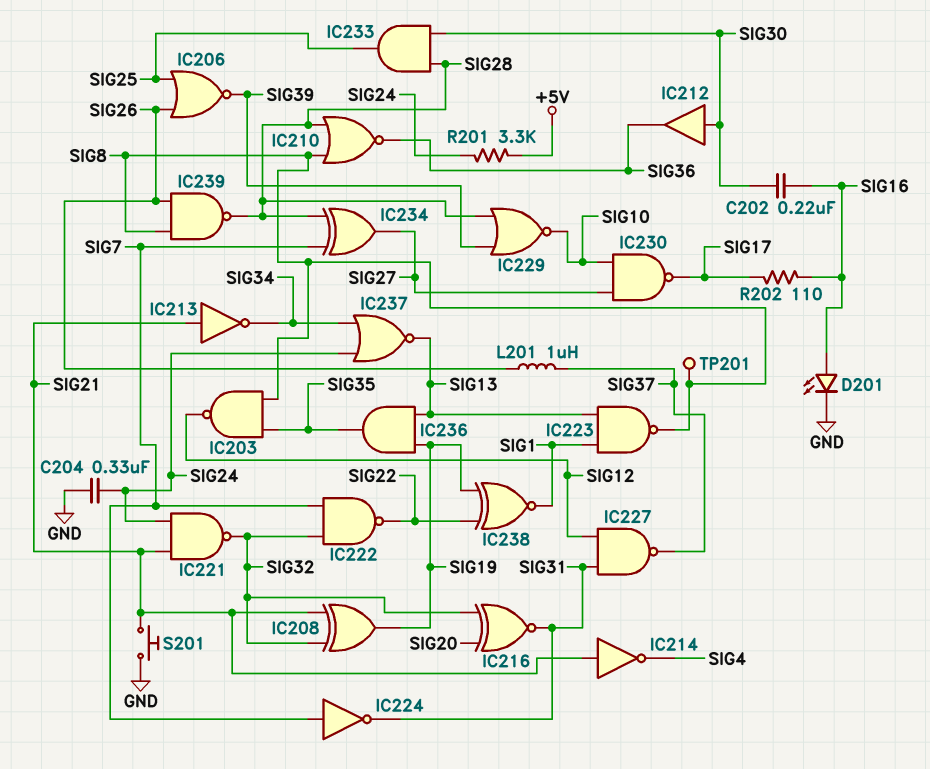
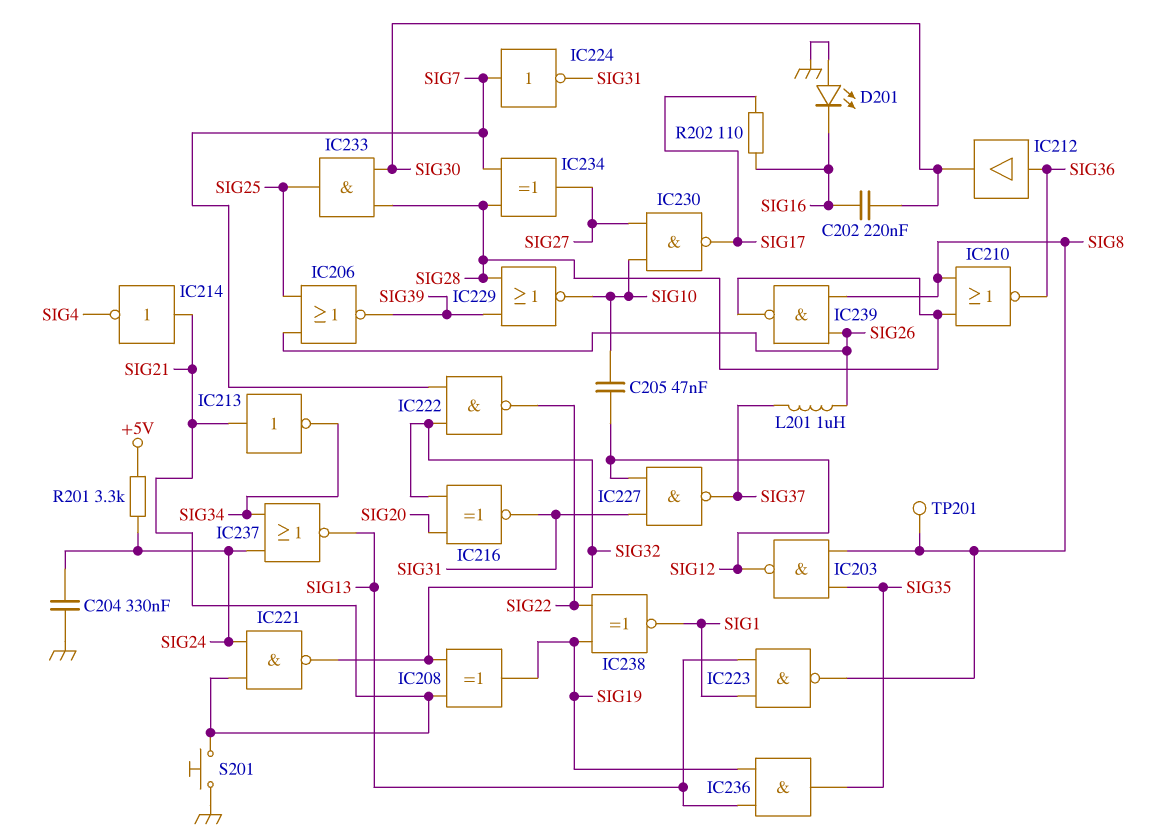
C205: none -> 47nF (SIG10, SIG12)
D201: LED (A SIG16, K GND) -> LED (A GND, K SIG16)
IC212: buffer (in SIG30, out SIG36) -> buffer (in SIG36, out SIG30)

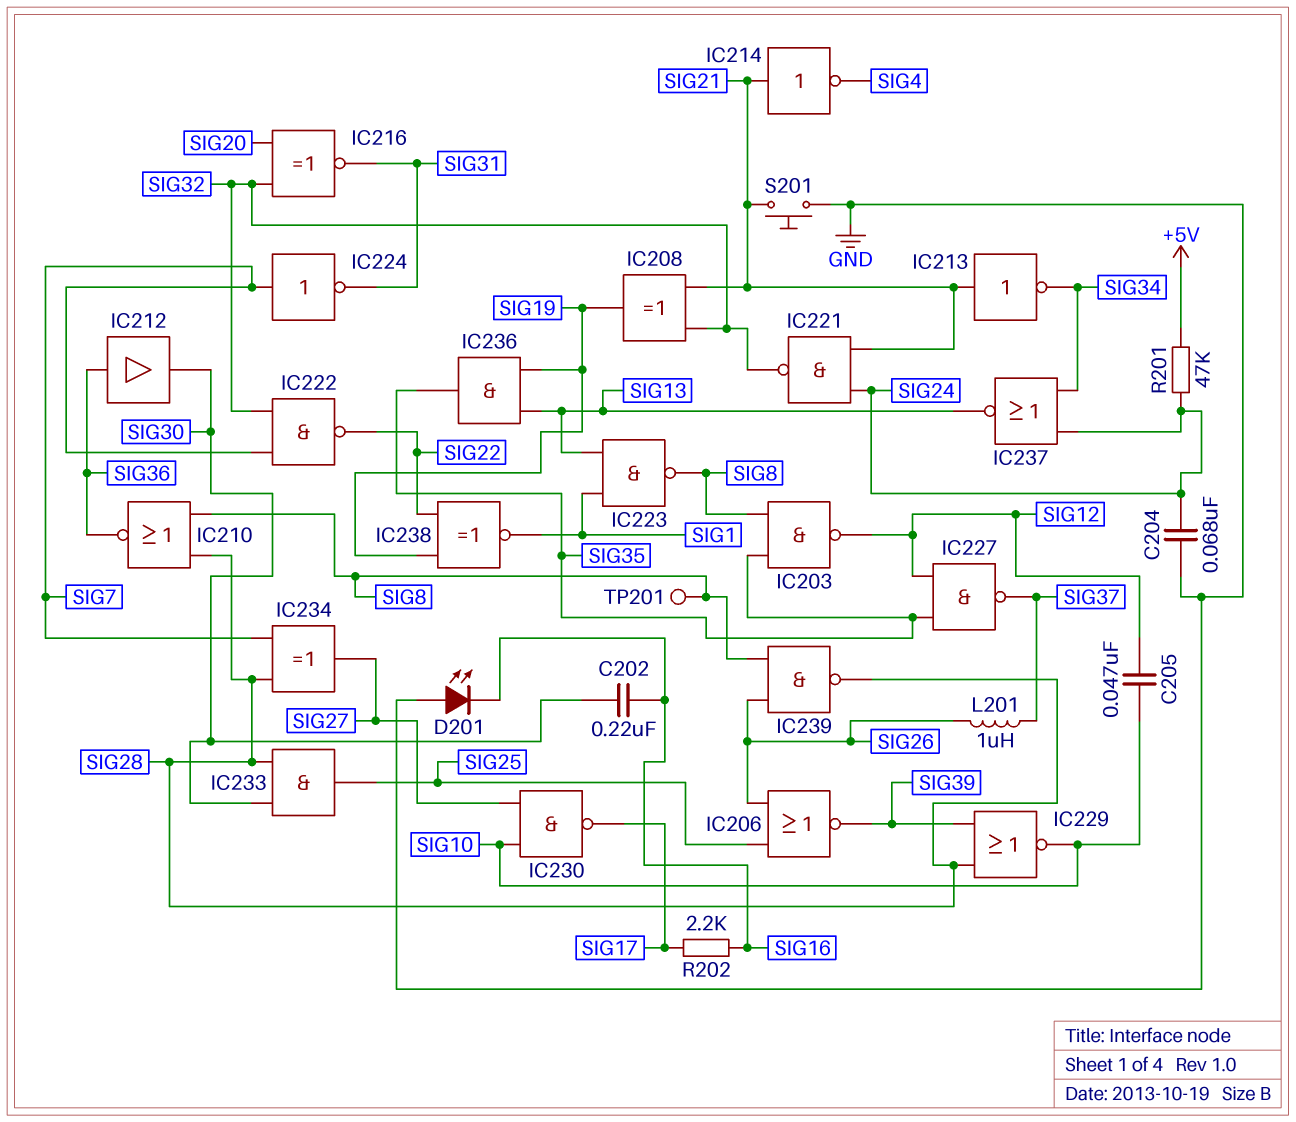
C204: 330nF (GND, SIG24) -> 68nF (GND, SIG24)
IC227: NAND (in SIG12, in SIG31, out SIG37) -> NAND (in SIG12, in SIG35, out SIG37)
R201: 3.3k (+5V, SIG24) -> 47k (+5V, SIG24)
R202: 110 (SIG16, SIG17) -> 2.2k (SIG16, SIG17)

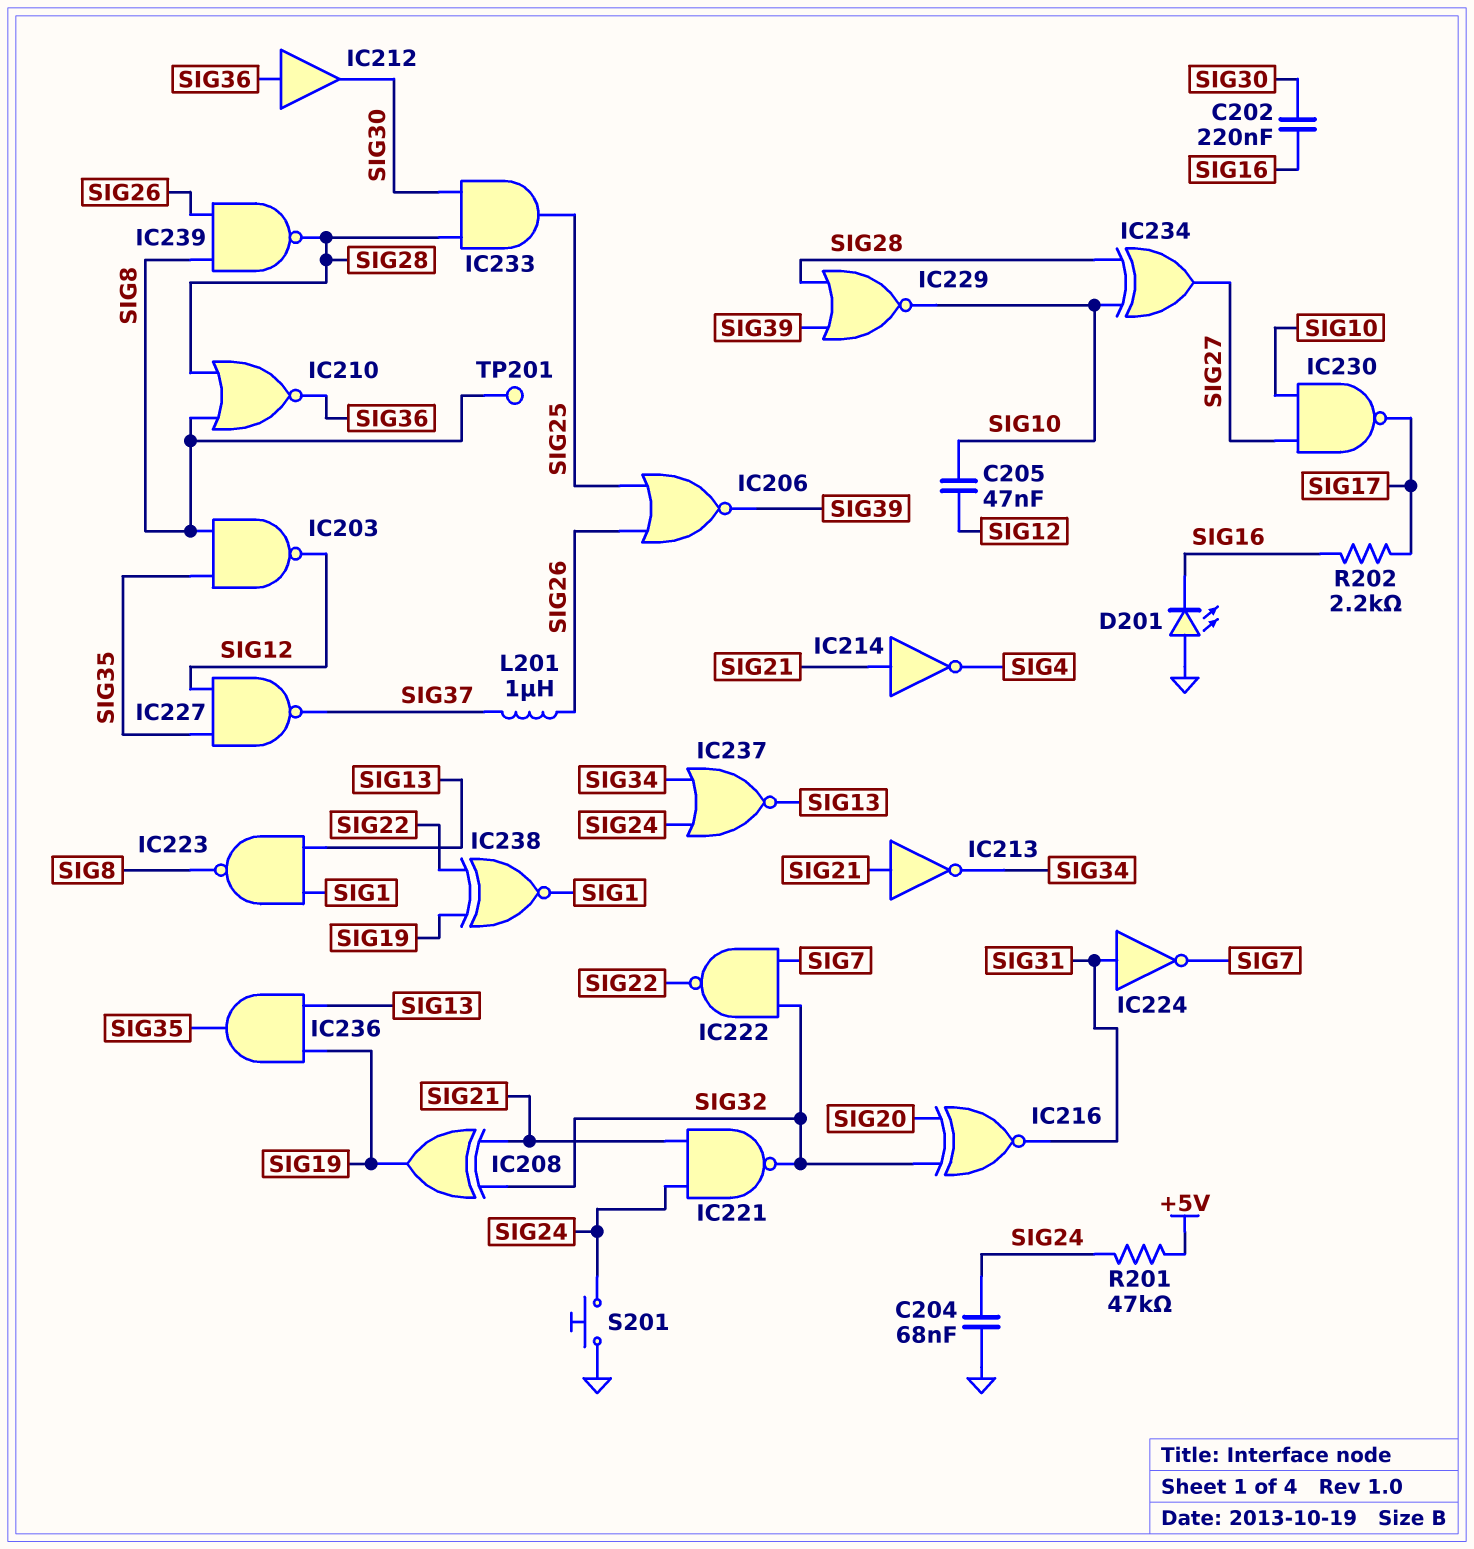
IC224: NOT (in SIG7, out SIG31) -> NOT (in SIG31, out SIG7)
IC234: XOR (in SIG7, in SIG28, out SIG27) -> XOR (in SIG10, in SIG28, out SIG27)
S201: button (GND, SIG21) -> button (GND, SIG24)

